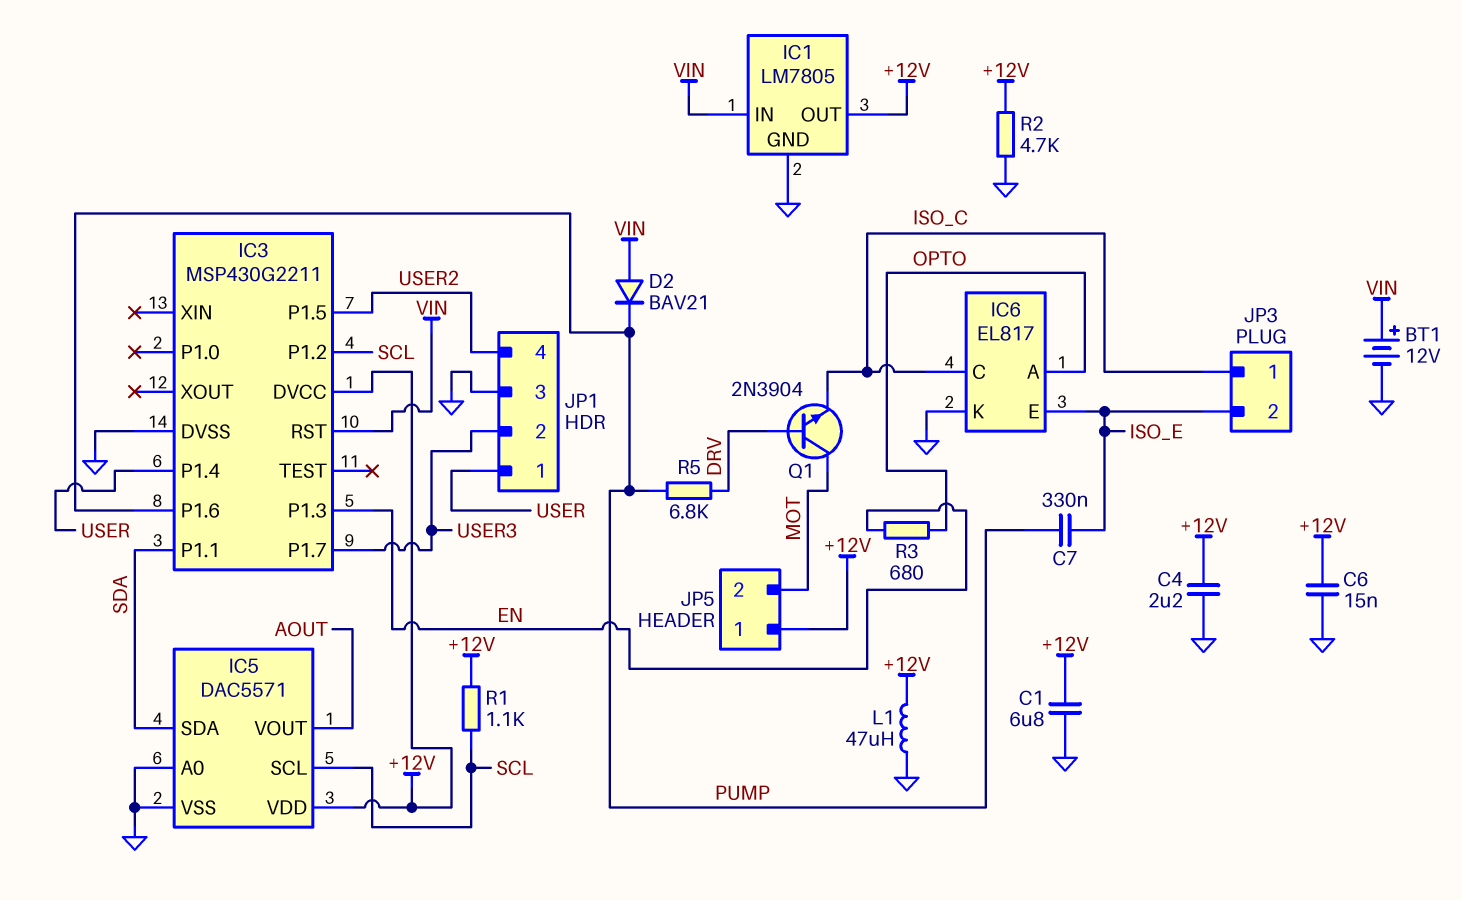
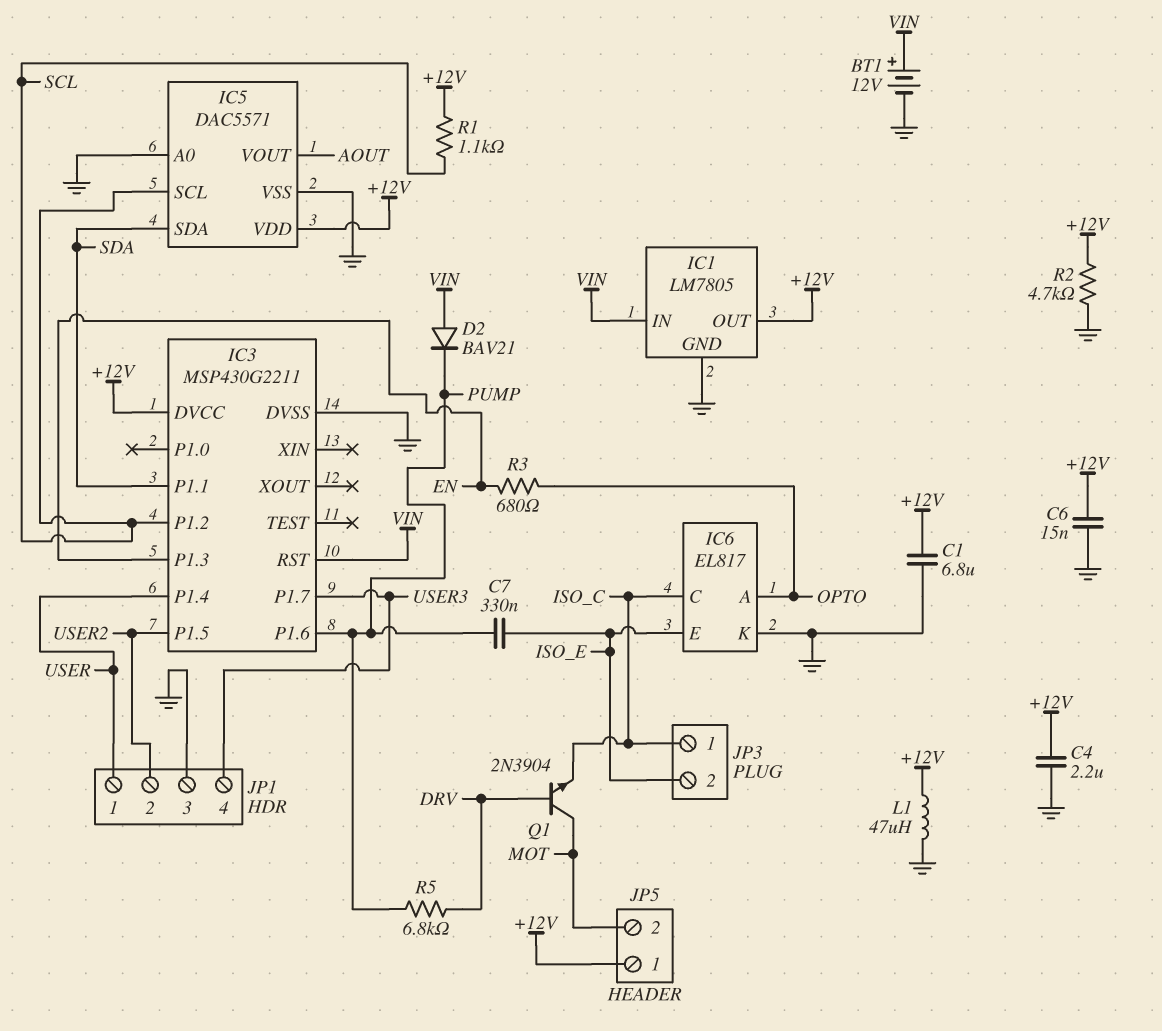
JP1 pin 2: USER3 -> USER2
JP1 pin 4: USER2 -> USER3

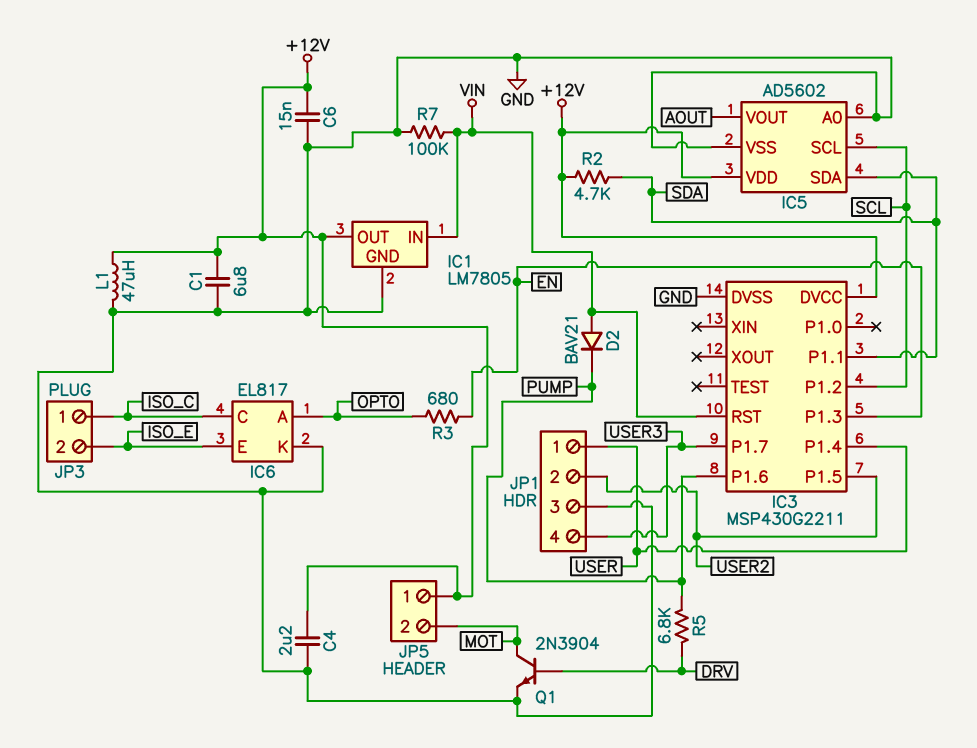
BT1: 12V (plus VIN, minus GND) -> none
C7: 330nF (ISO_E, PUMP) -> none
IC5: DAC5571 -> AD5602
Q1: NPN 2N3904 (B DRV, C MOT, E ISO_C) -> NPN 2N3904 (B DRV, C MOT, E GND)
R1: 1.1k (+12V, SCL) -> none
R2: 4.7k (+12V, GND) -> 4.7k (+12V, SDA)
R7: none -> 100k (GND, VIN)

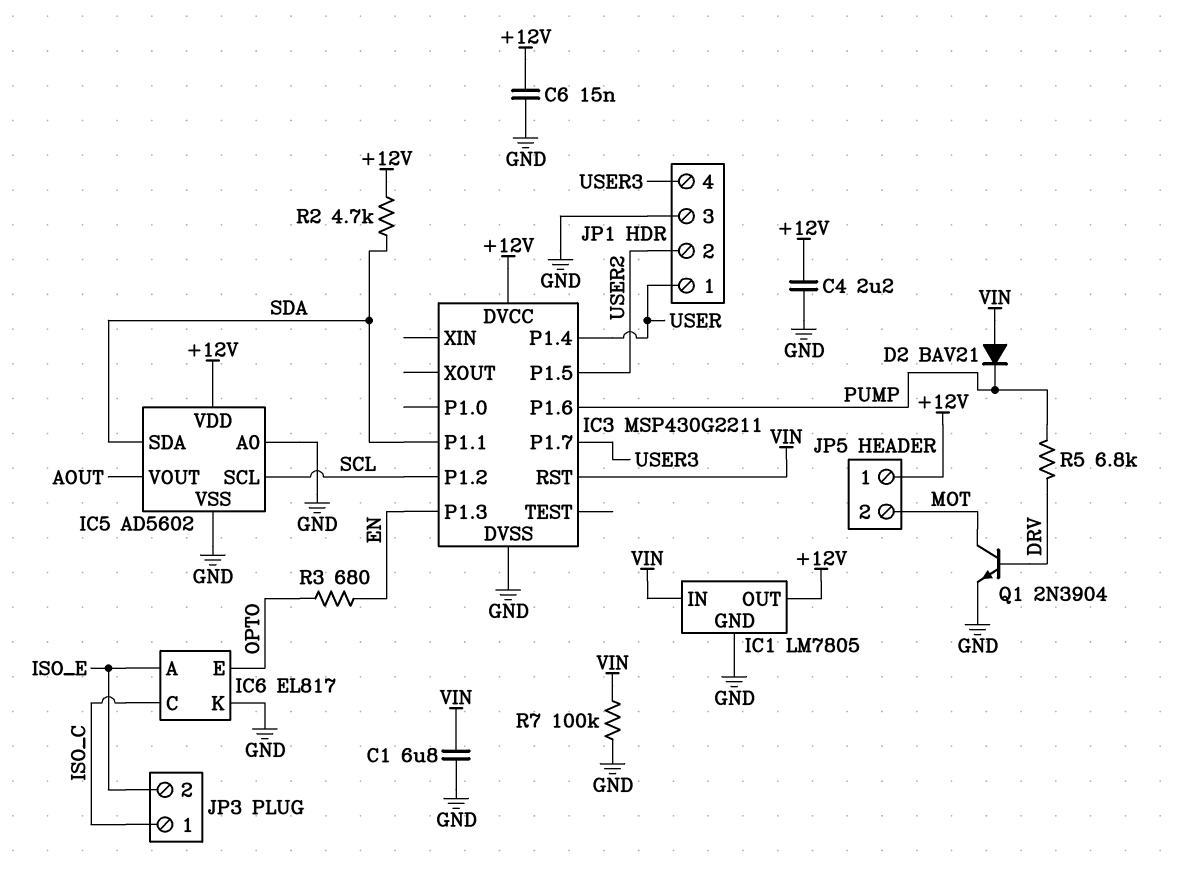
C1: 6.8uF (+12V, GND) -> 6.8uF (GND, VIN)
IC6 pin A: OPTO -> ISO_E
IC6 pin E: ISO_E -> OPTO
L1: 47uH (+12V, GND) -> none

